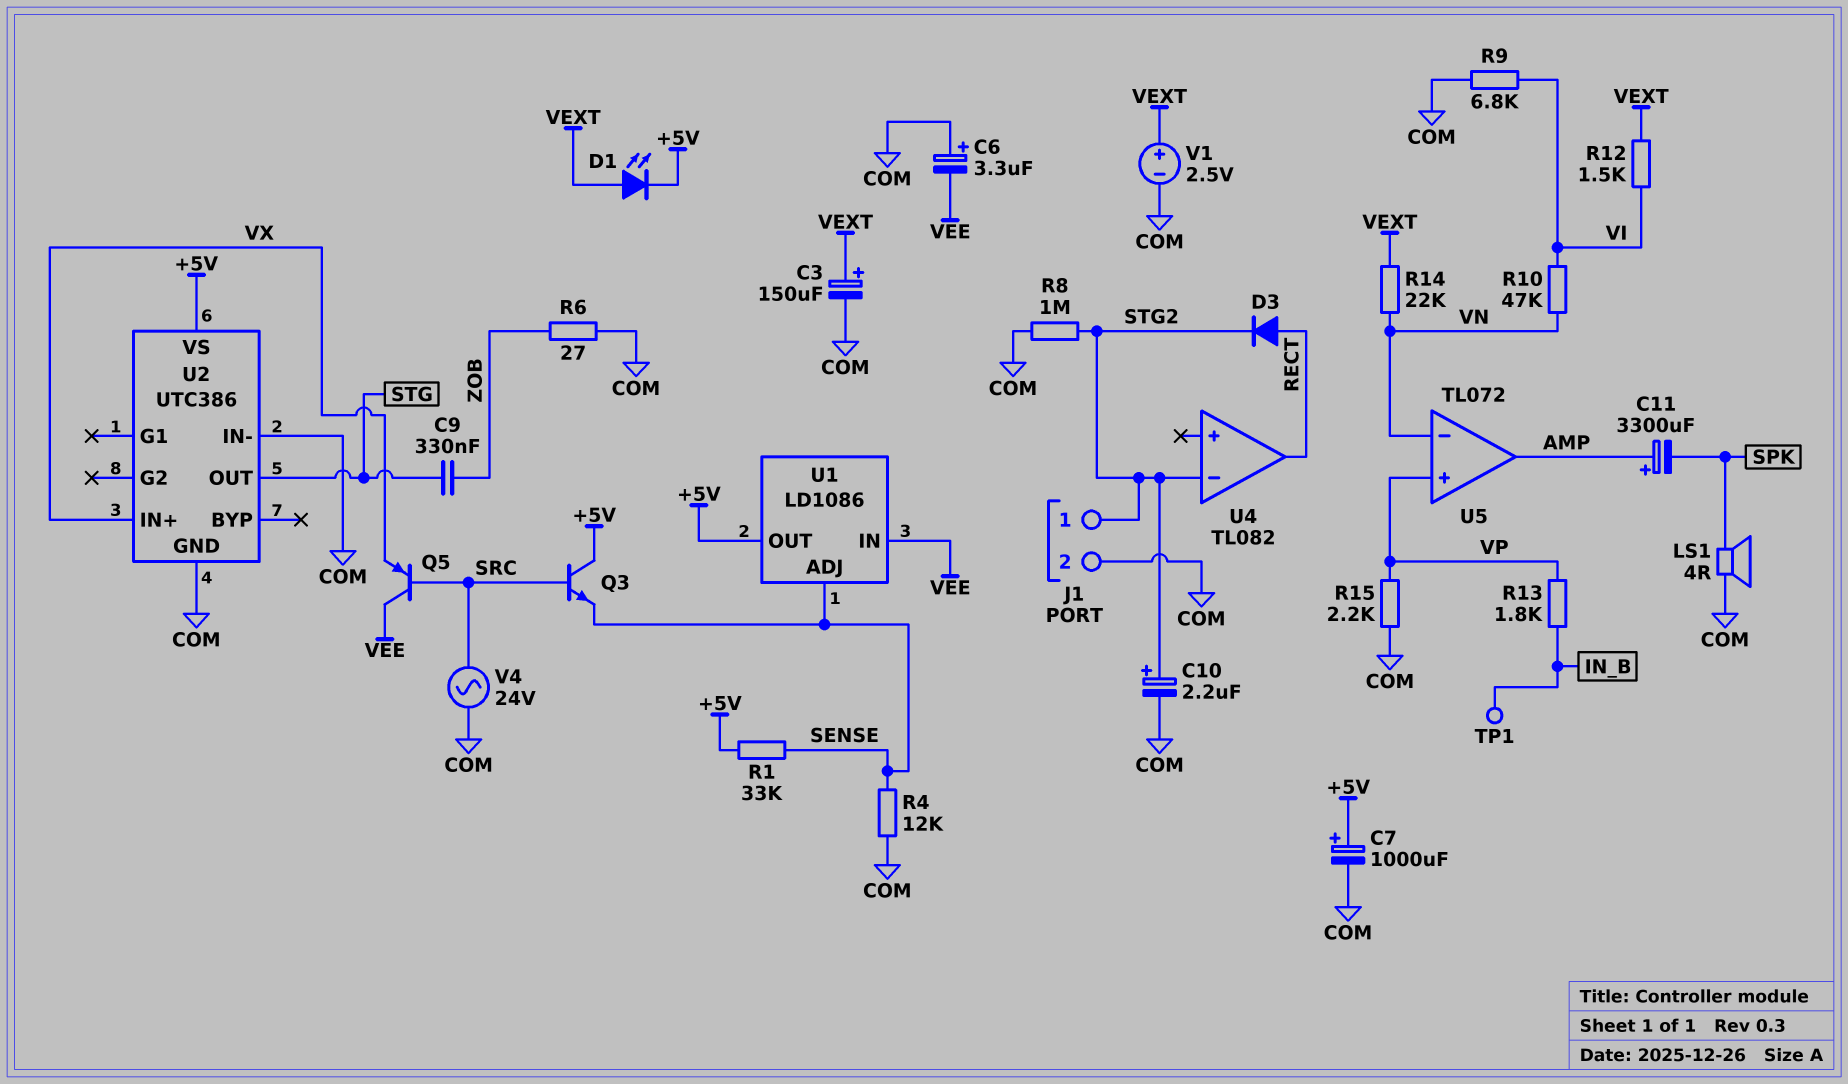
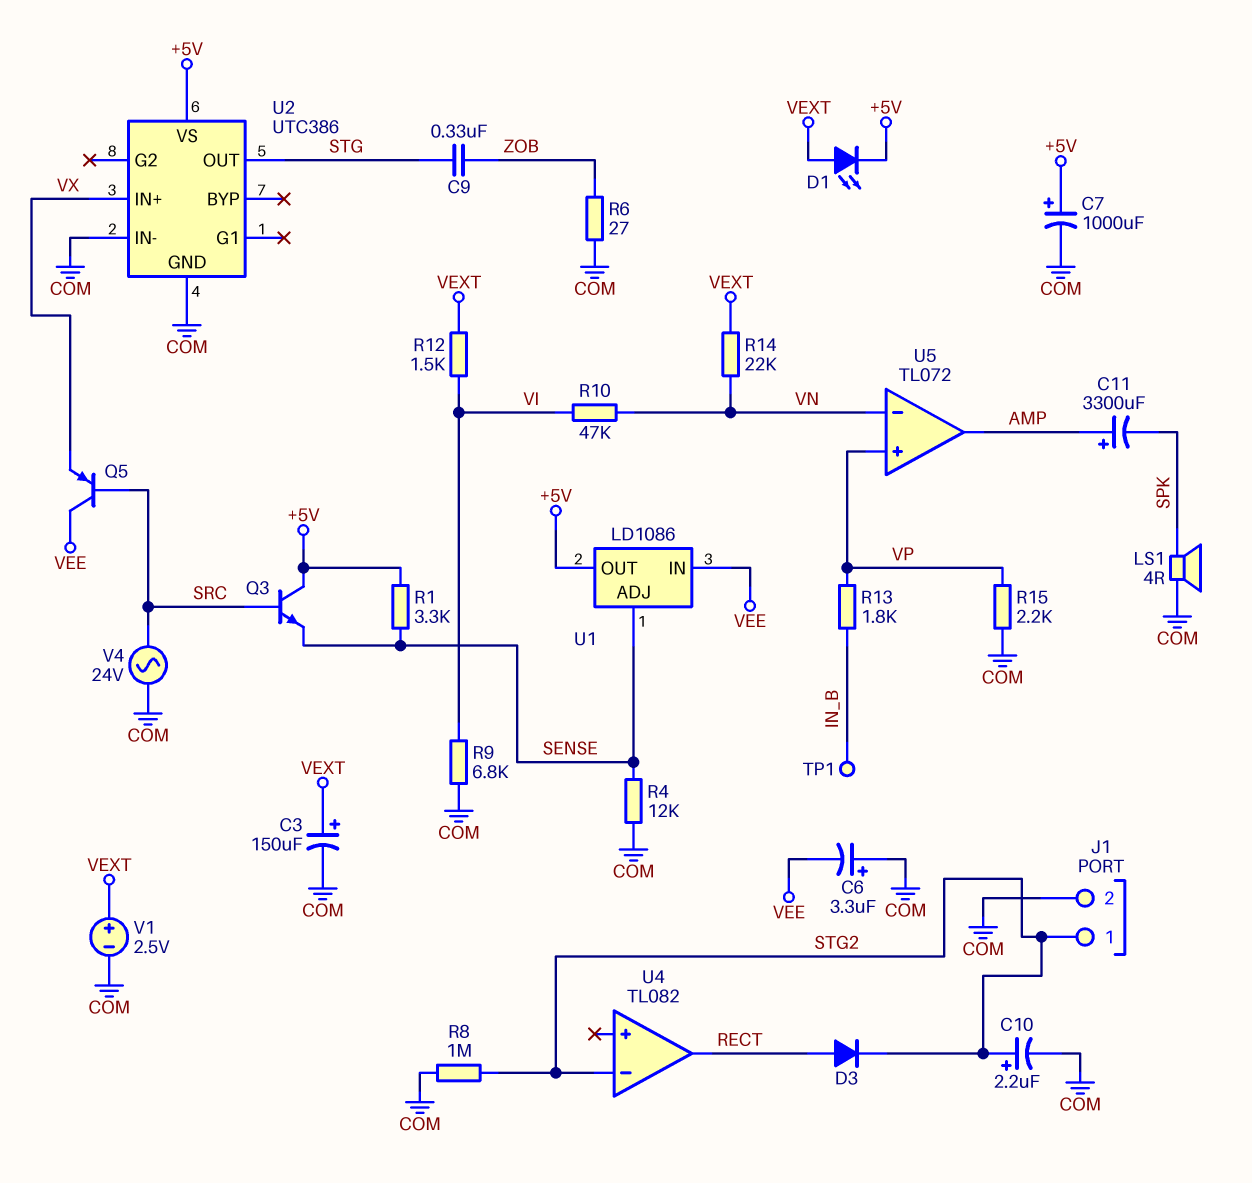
R1: 33k (+5V, SENSE) -> 3.3k (+5V, SENSE)

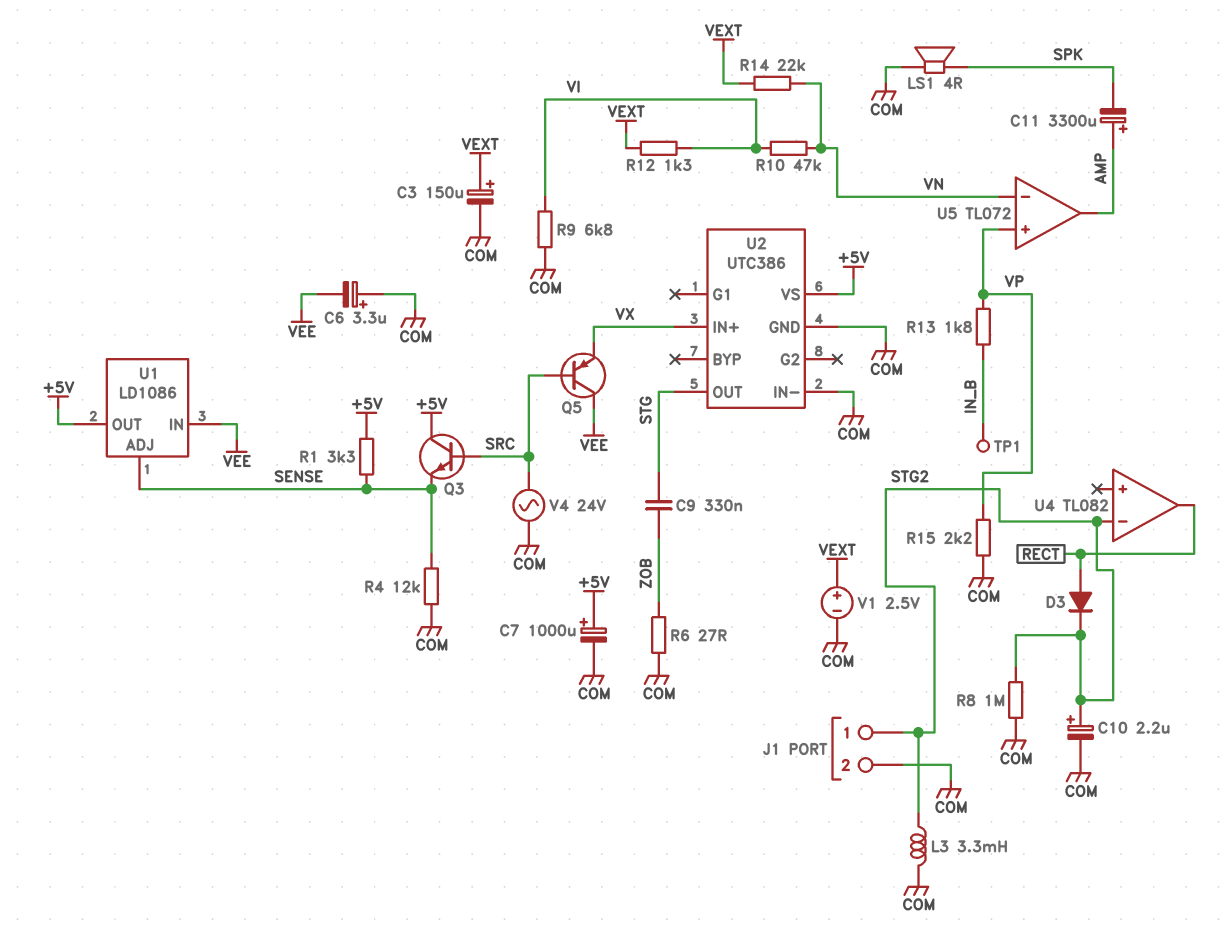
D1: LED (A VEXT, K +5V) -> none
L3: none -> 3.3mH (COM, STG2)
R12: 1.5k (VEXT, VI) -> 1.3k (VEXT, VI)

